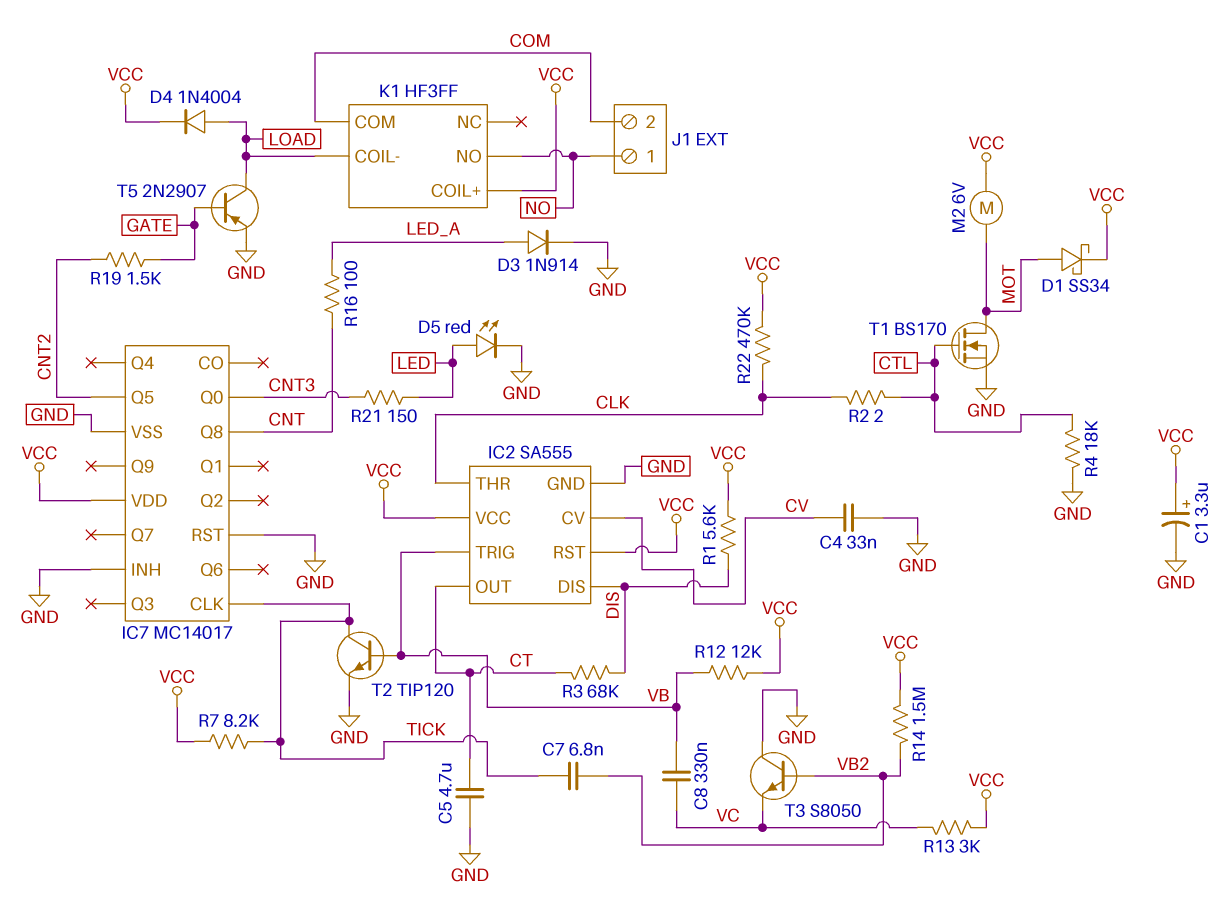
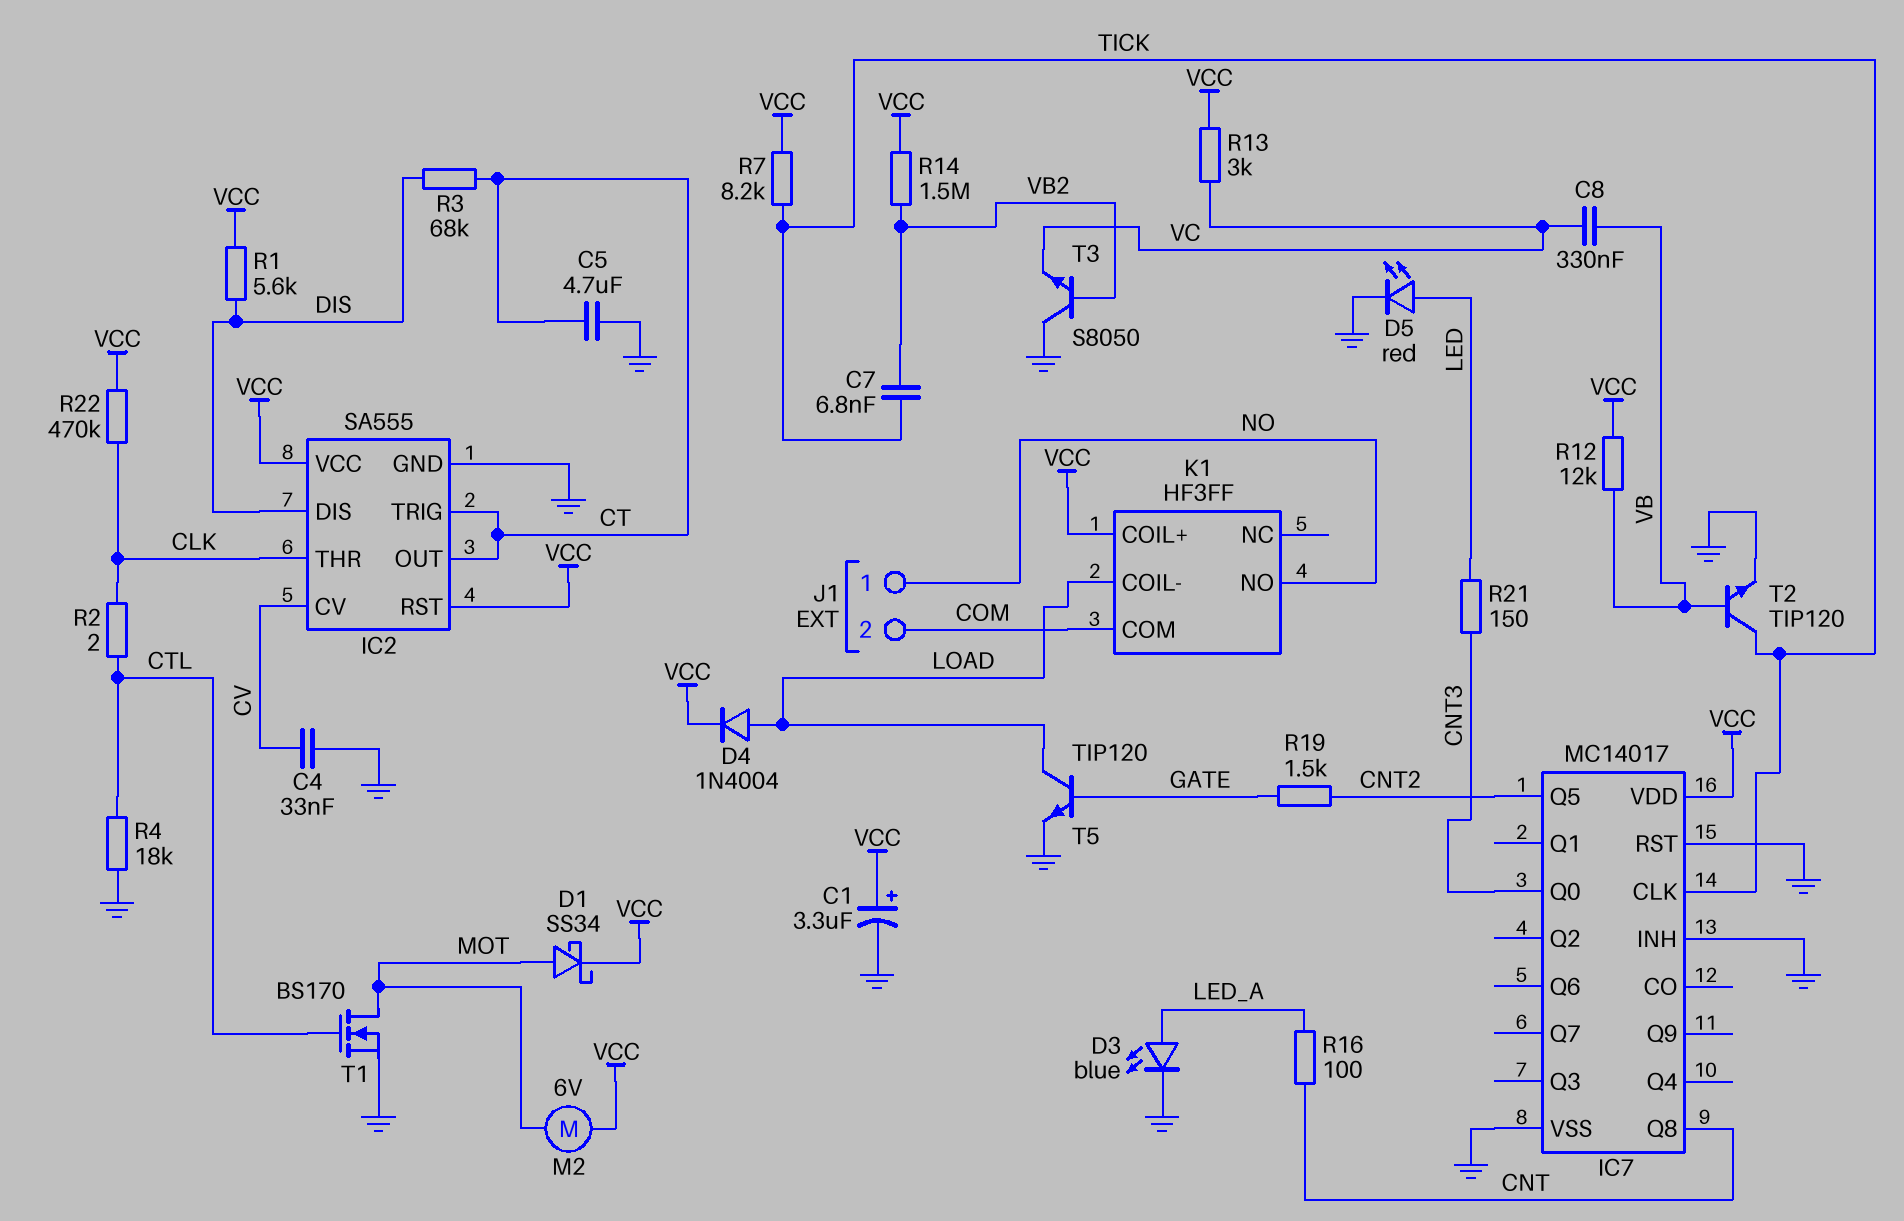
D3: diode 1N914 (A LED_A, K GND) -> LED blue (A LED_A, K GND)
IC2 pin TRIG: VB -> CT
T5: PNP 2N2907 (B GATE, C LOAD, E GND) -> NPN TIP120 (B GATE, C LOAD, E GND)

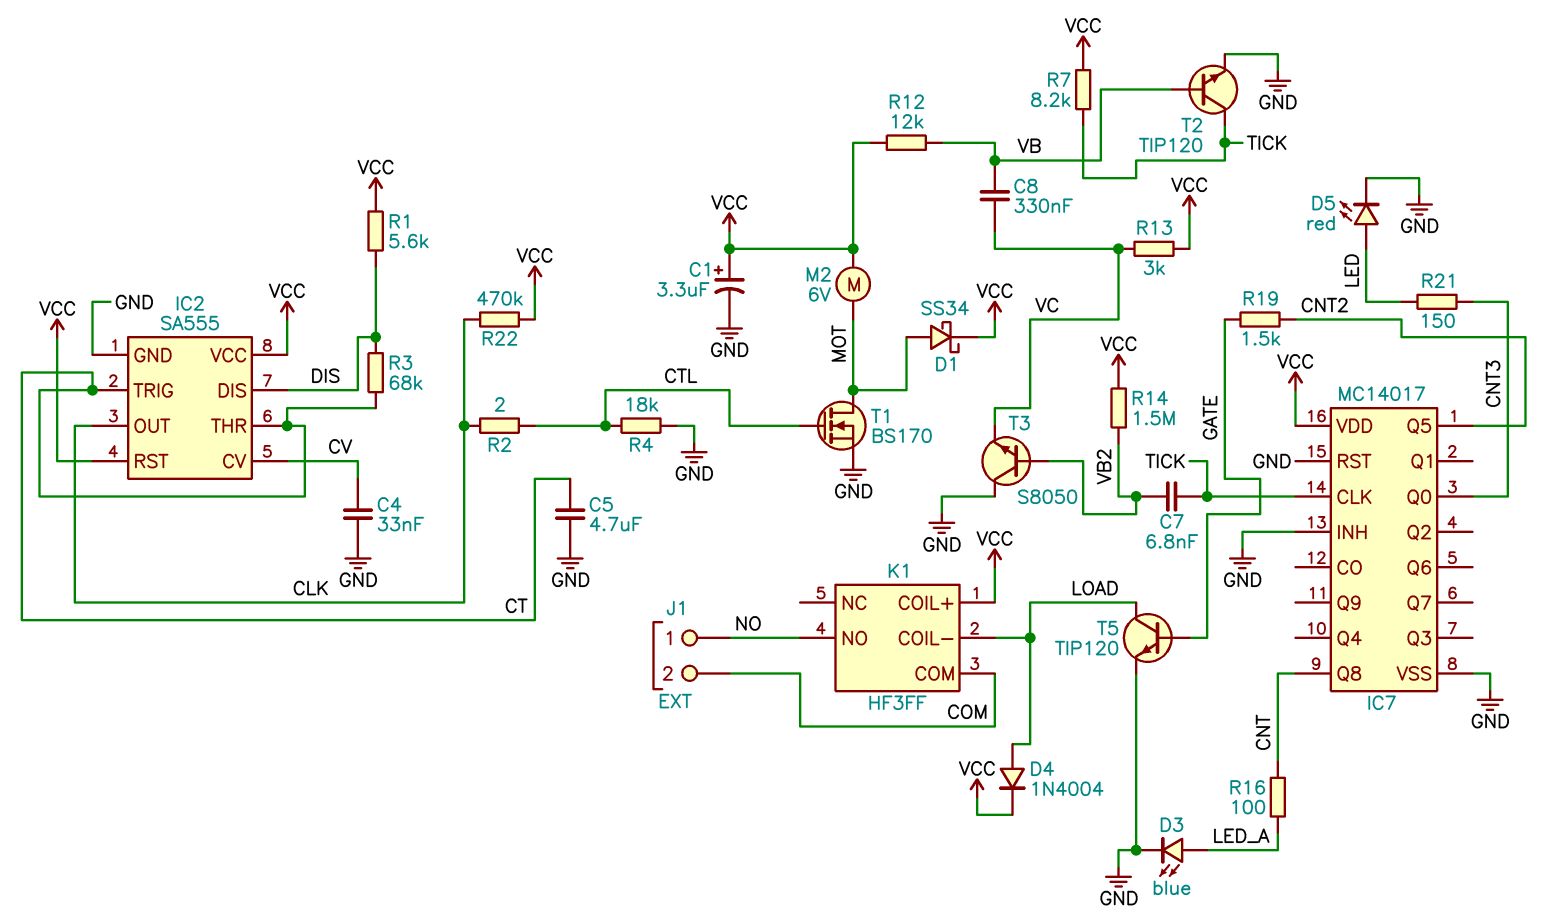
IC2 pin OUT: CT -> CLK
IC2 pin THR: CLK -> CT

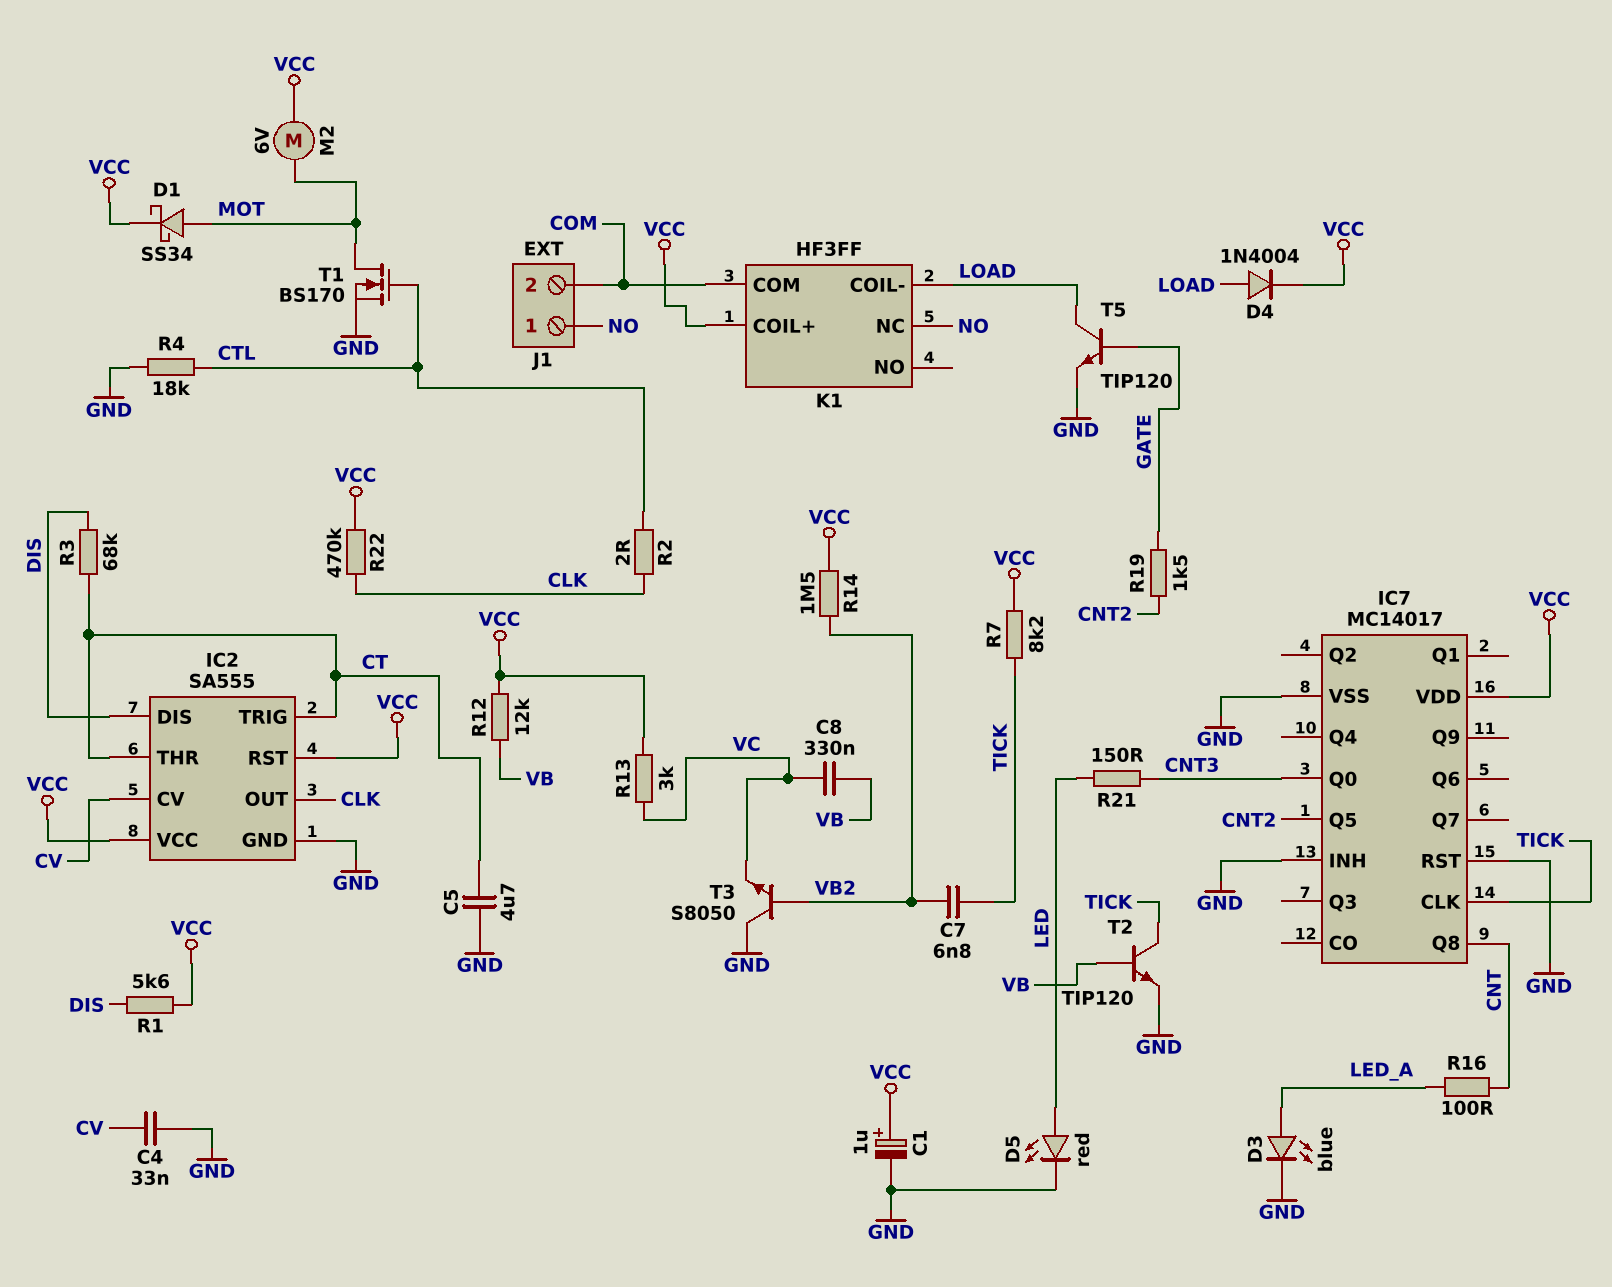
C1: 3.3uF (plus VCC, minus GND) -> 1uF (plus VCC, minus GND)
K1 pin NC: none -> NO
K1 pin NO: NO -> none

